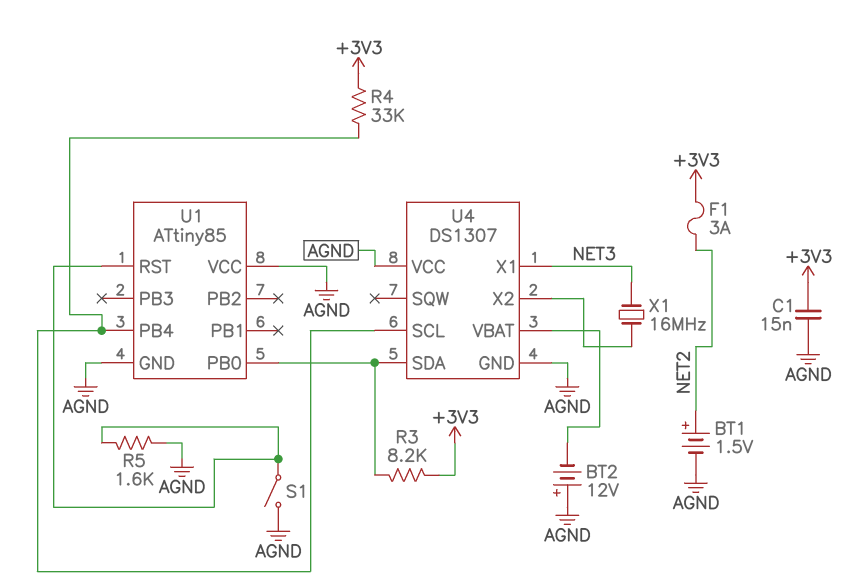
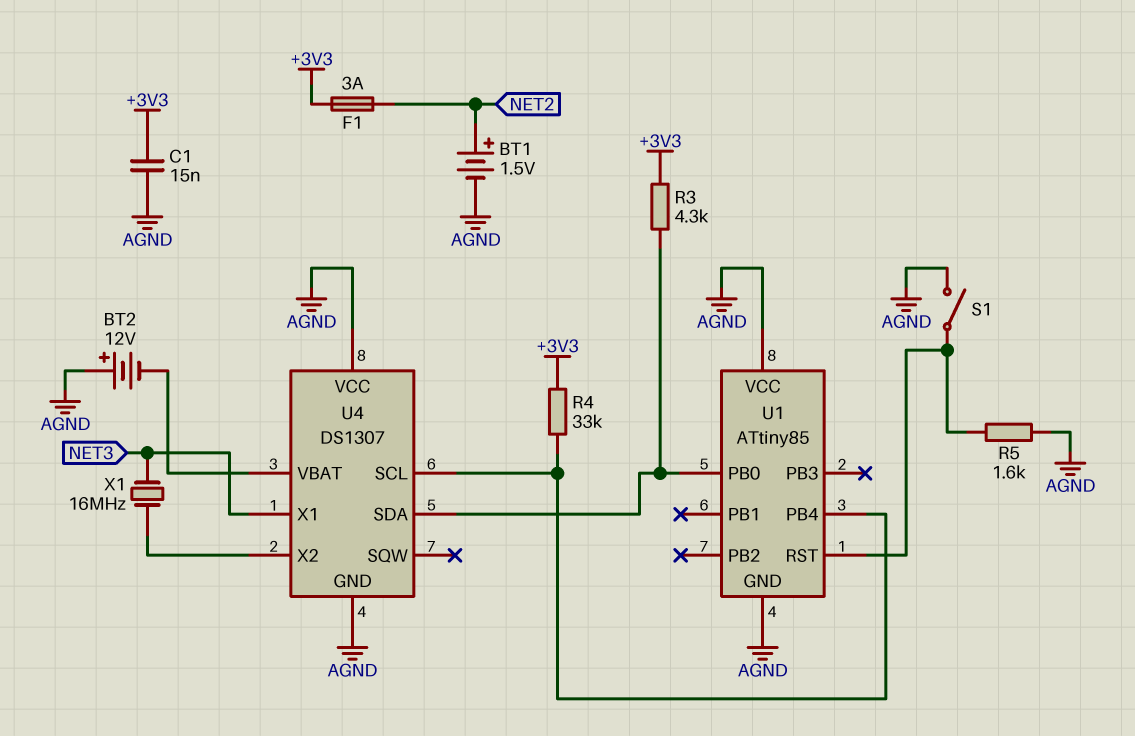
R3: 8.2k (+3V3, U1/PB0) -> 4.3k (+3V3, U1/PB0)

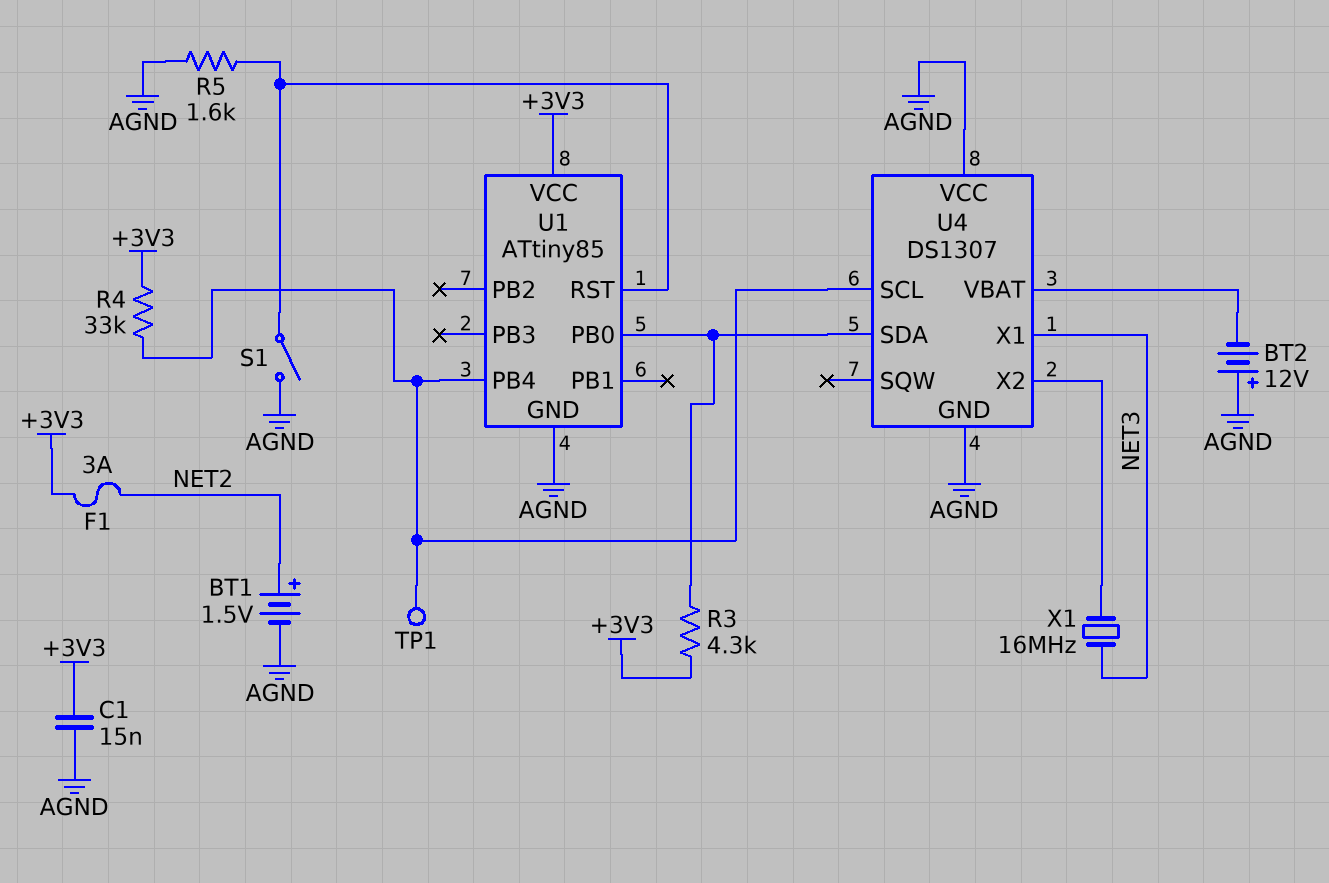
TP1: none -> test point (U1/PB4)
U1 pin VCC: AGND -> +3V3

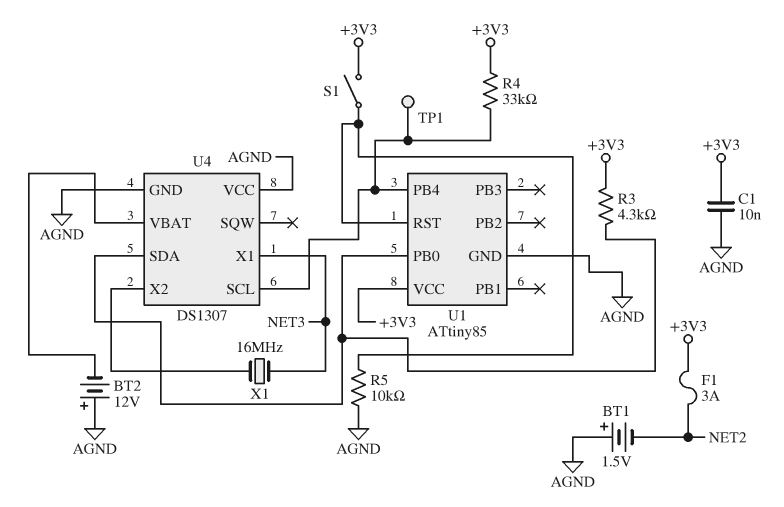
BT1: 1.5V (plus NET2, minus AGND) -> 1.5V (plus AGND, minus NET2)
C1: 15nF (+3V3, AGND) -> 10nF (+3V3, AGND)
R5: 1.6k (AGND, U1/RST) -> 10k (AGND, U1/RST)
S1: switch (AGND, U1/RST) -> switch (+3V3, U1/RST)

